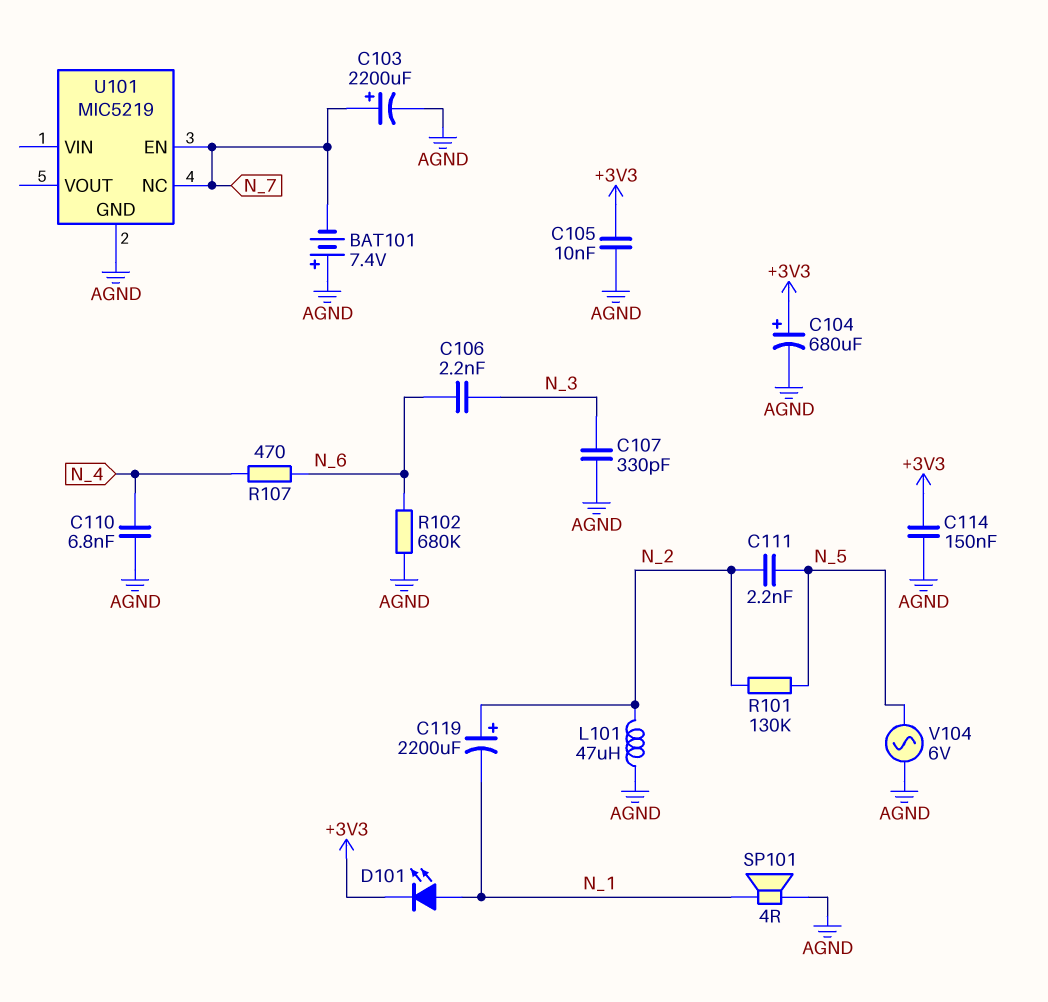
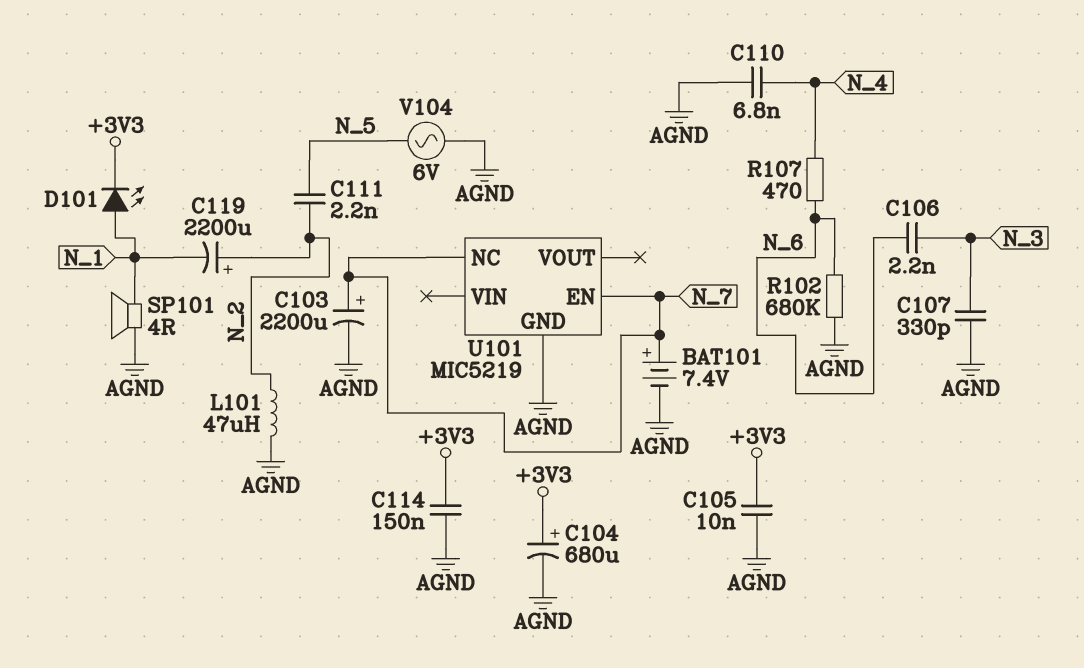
BAT101: 7.4V (plus AGND, minus N_7) -> 7.4V (plus N_7, minus AGND)
R101: 130k (N_2, N_5) -> none

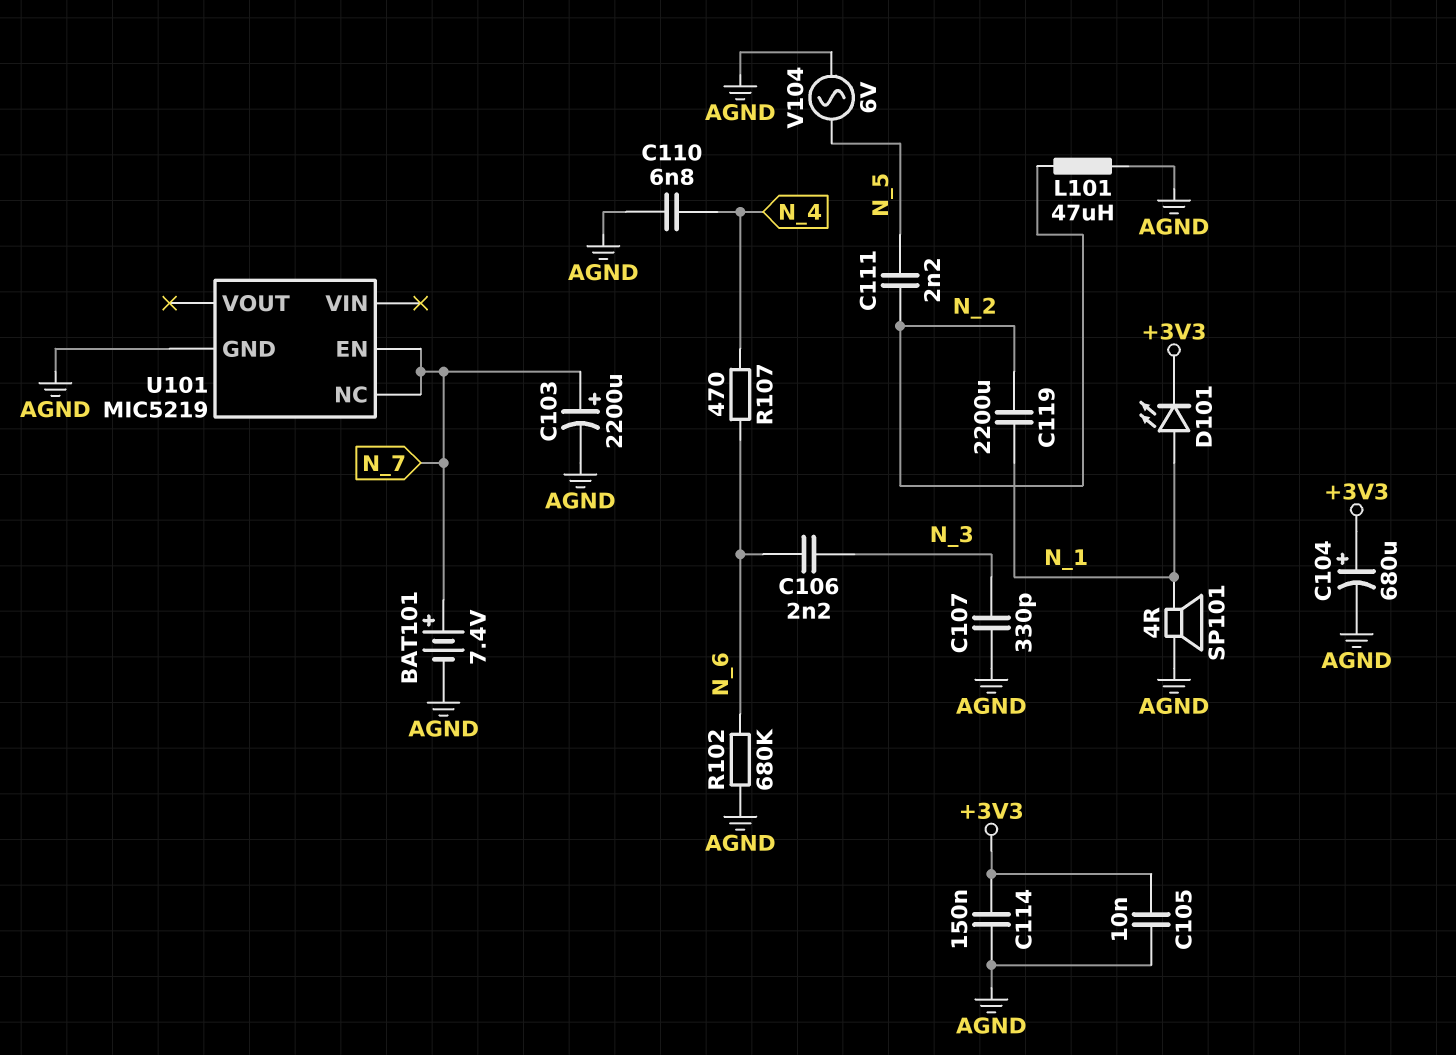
C119: 2200uF (plus N_2, minus N_1) -> 2200uF (N_1, N_2)

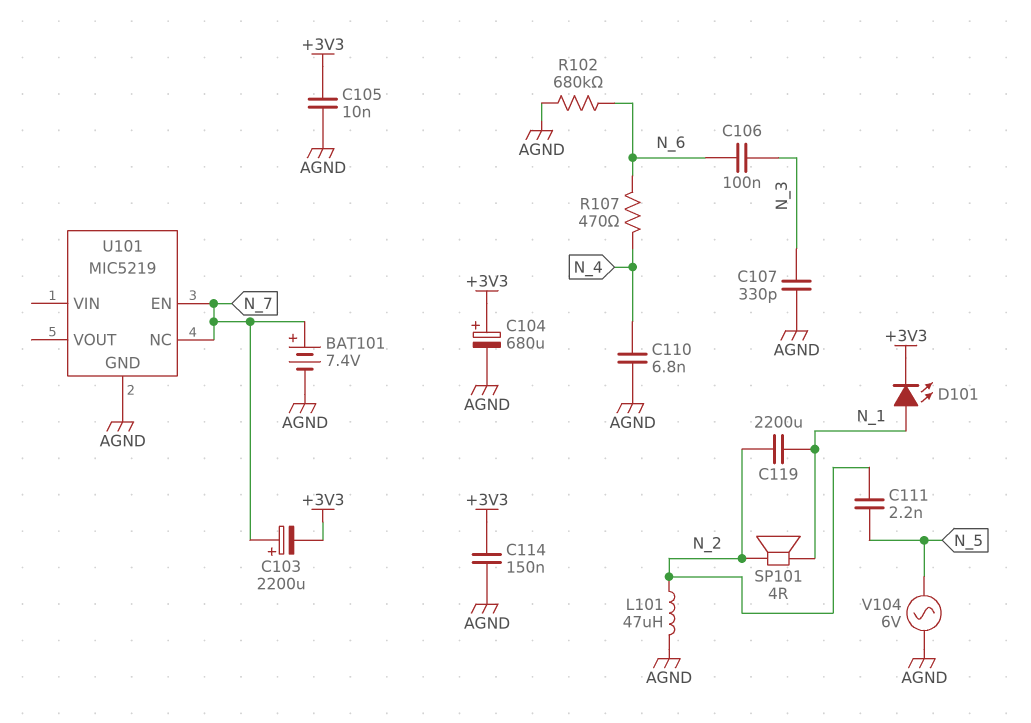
C103: 2200uF (plus N_7, minus AGND) -> 2200uF (plus N_7, minus +3V3)
C106: 2.2nF (N_3, N_6) -> 100nF (N_3, N_6)
SP101: speaker 4R (AGND, N_1) -> speaker 4R (N_1, N_2)

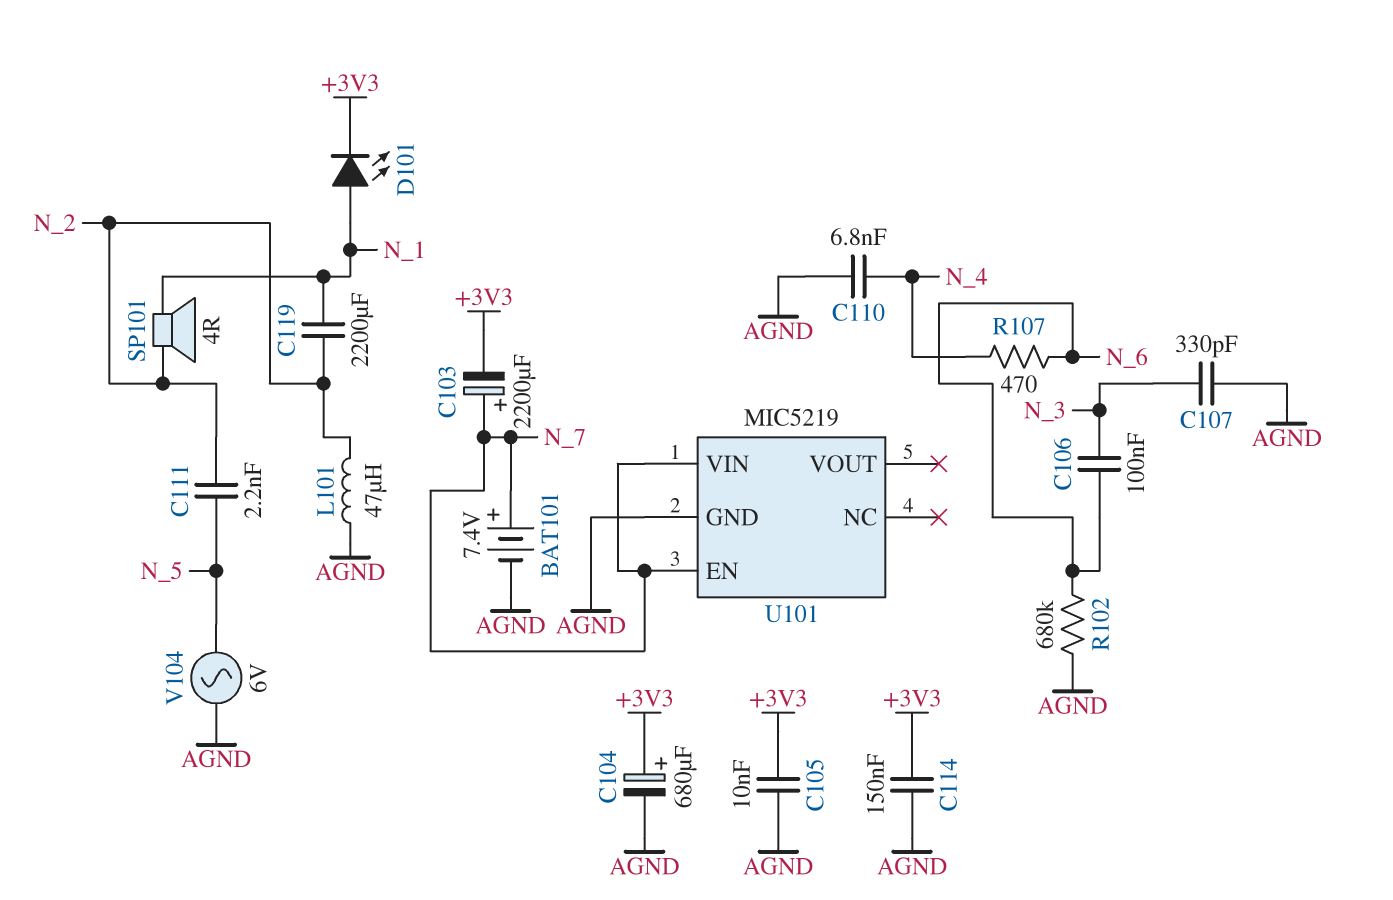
U101 pin NC: N_7 -> none
U101 pin VIN: none -> N_7

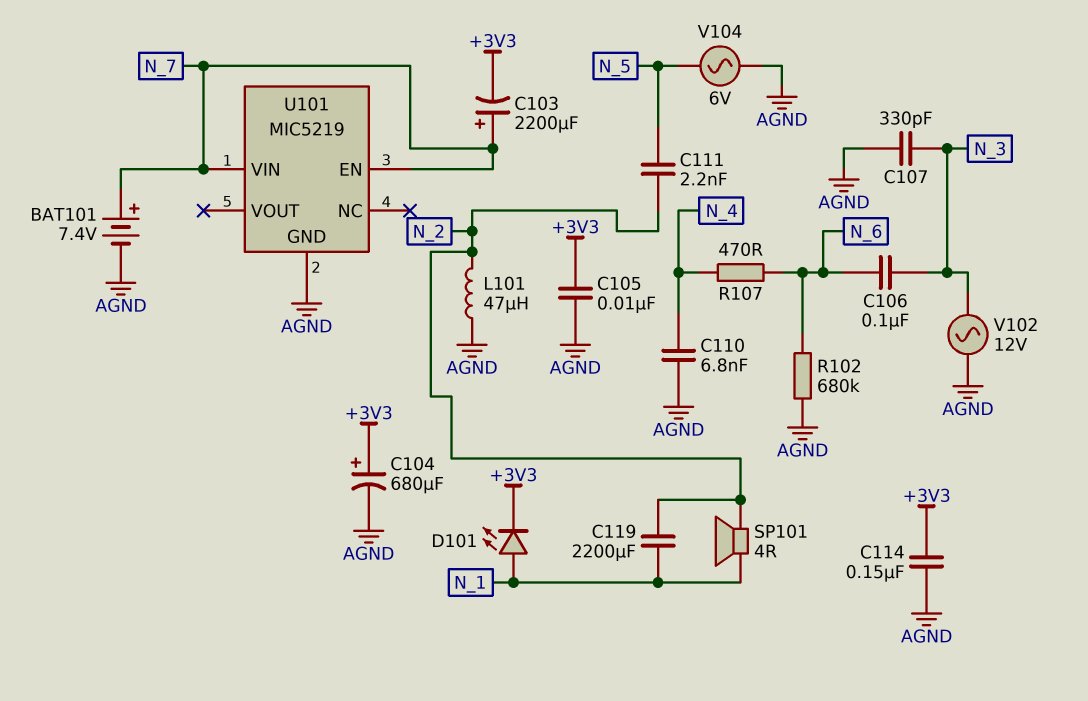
V102: none -> AC 12V (AGND, N_3)

